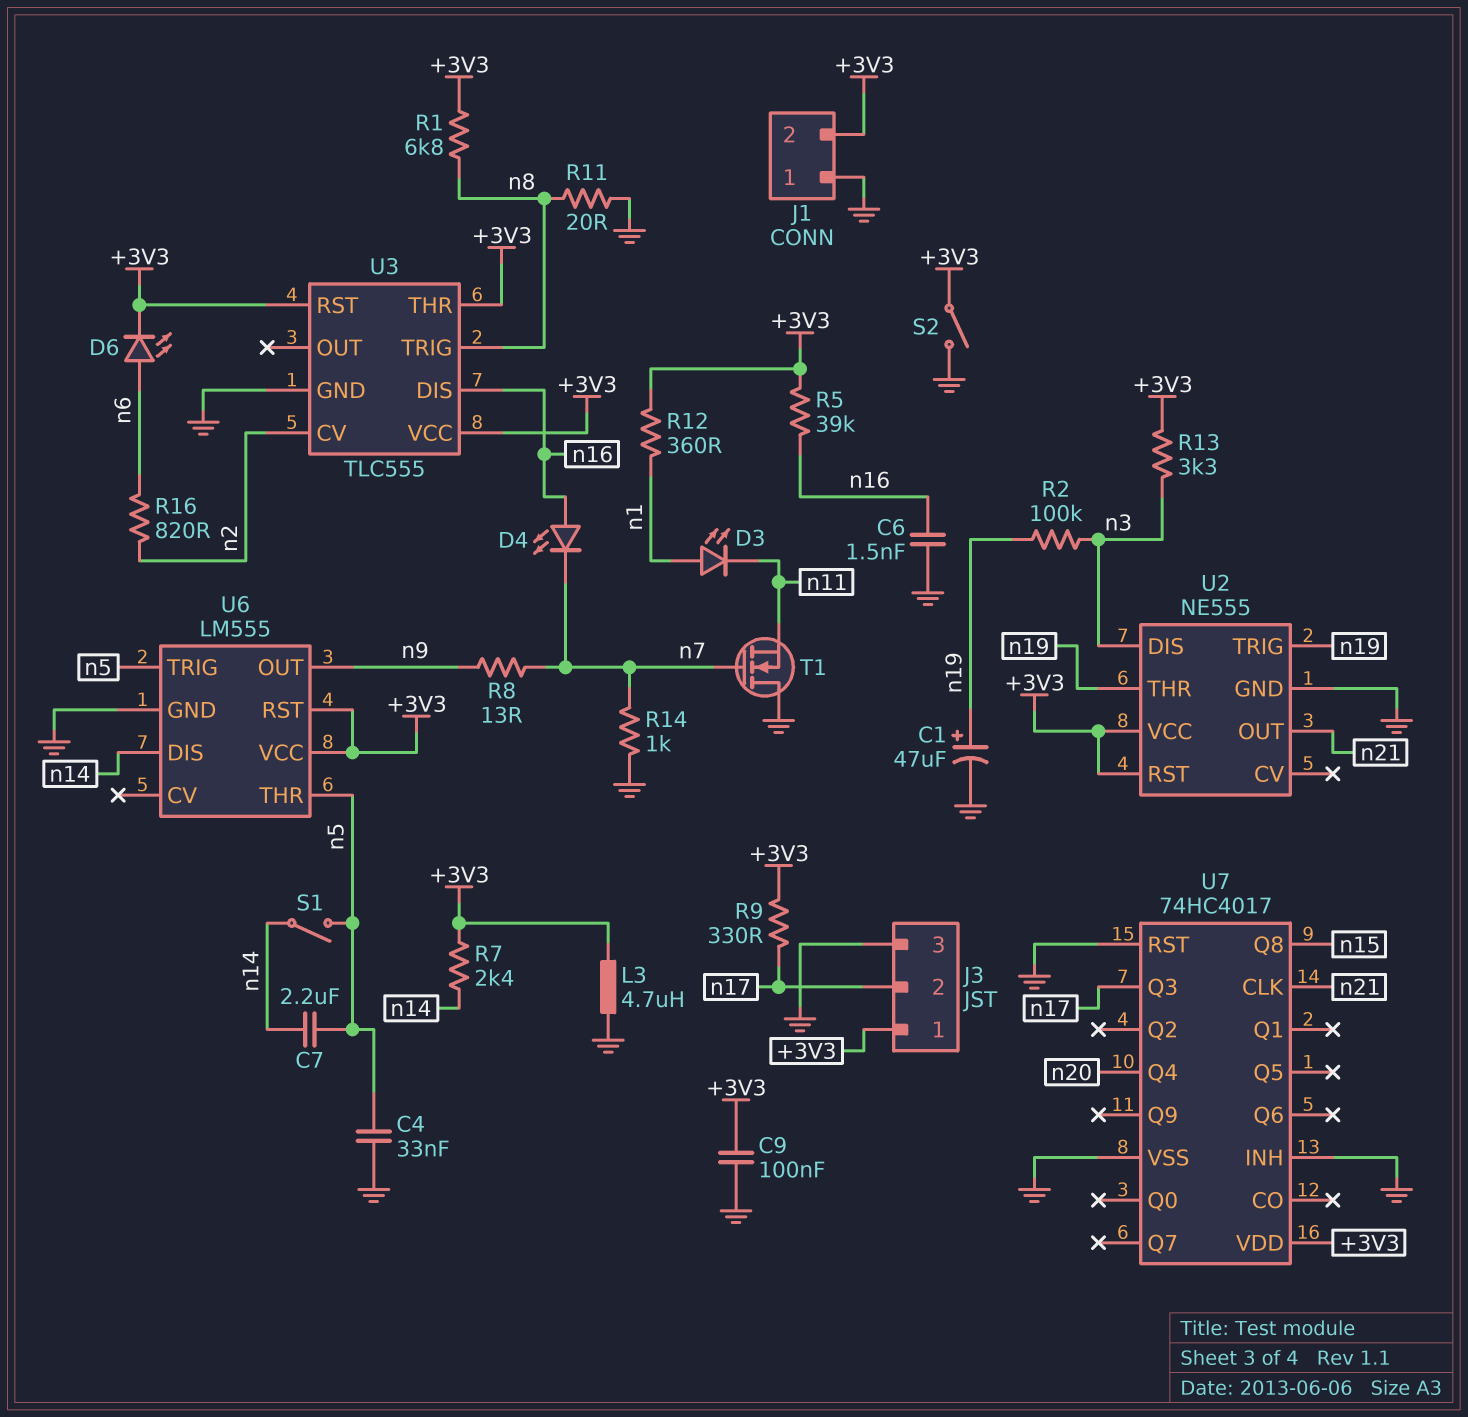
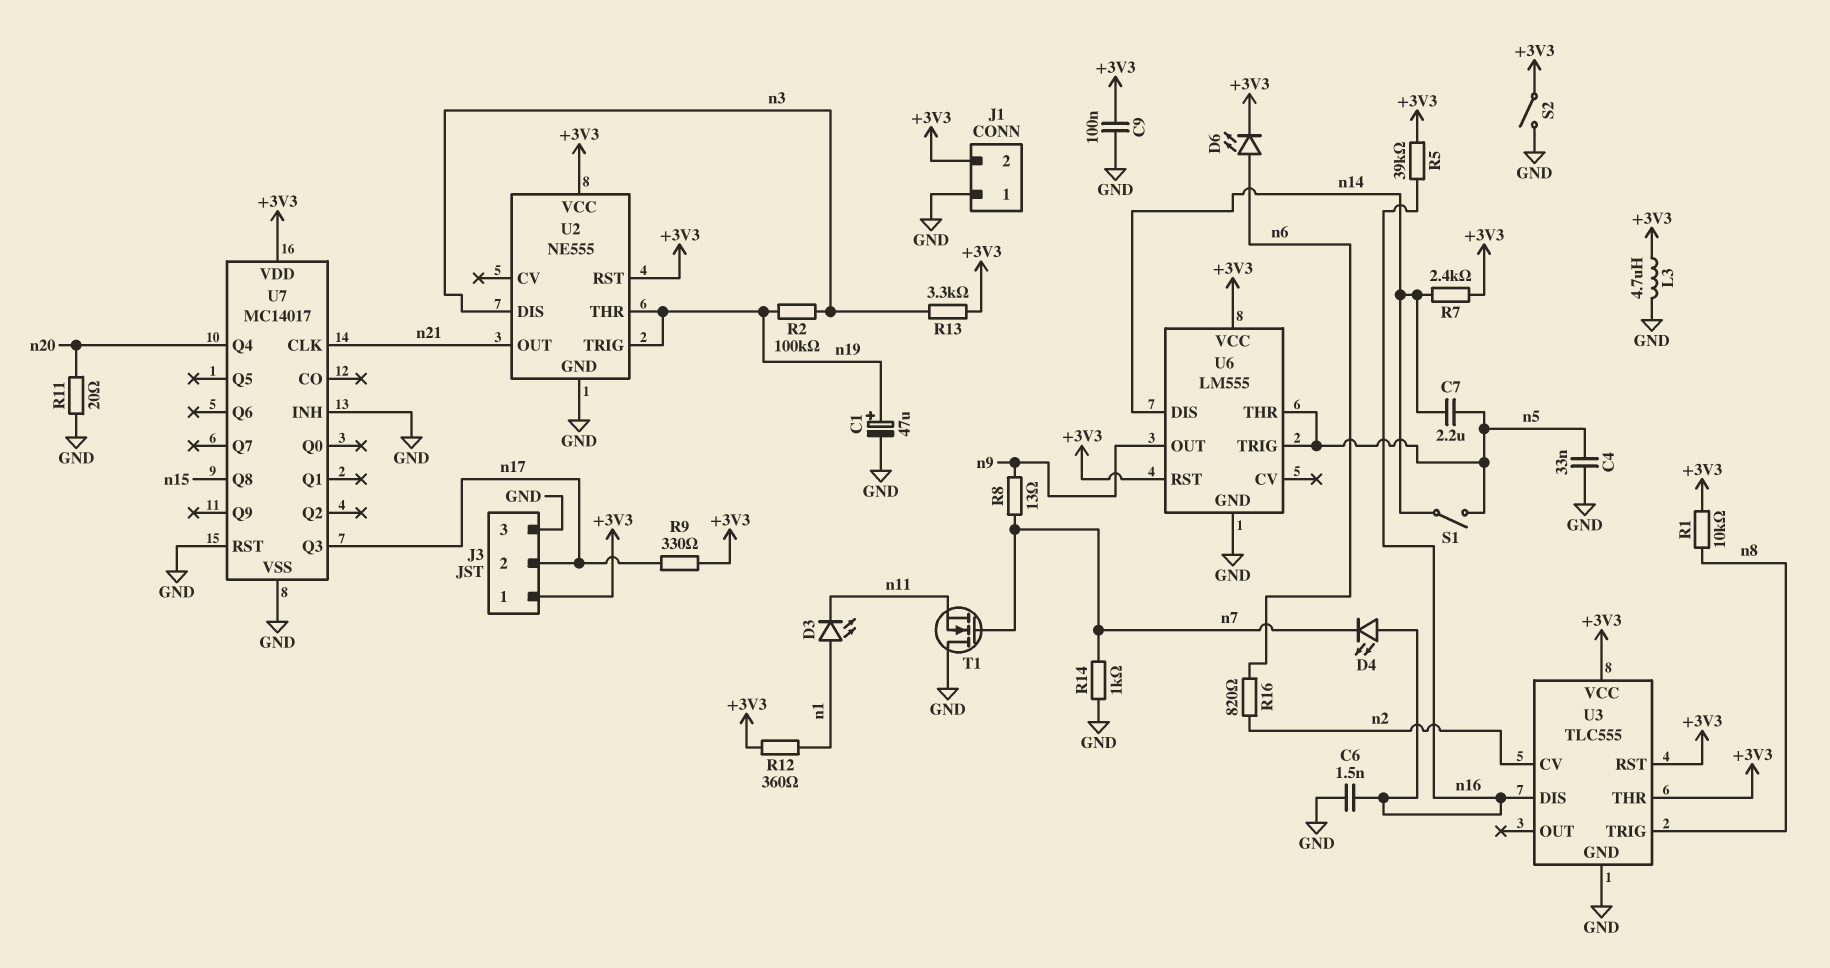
R1: 6.8k (+3V3, n8) -> 10k (+3V3, n8)
R11: 20 (GND, n8) -> 20 (GND, n20)
U7: 74HC4017 -> MC14017

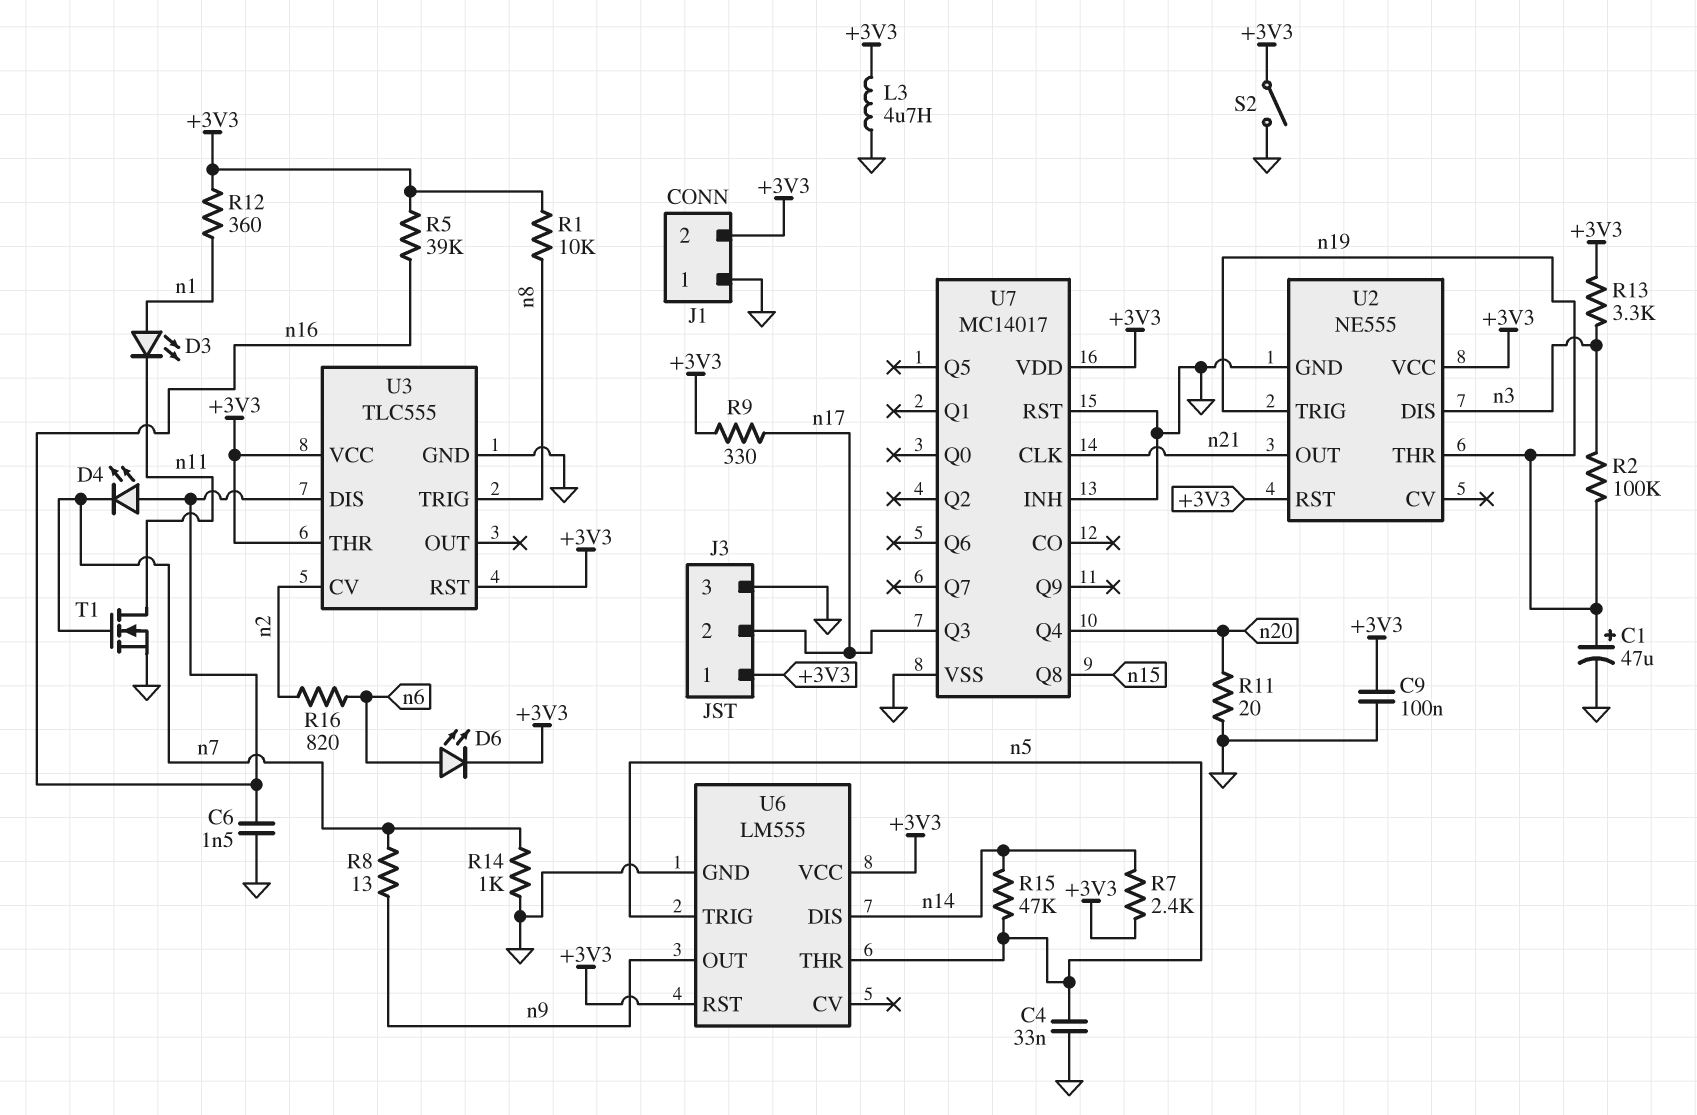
C7: 2.2uF (n5, n14) -> none
R15: none -> 47k (n5, n14)
S1: switch (n5, n14) -> none
T1: NMOS (G n7, D GND, S n11) -> NMOS (G n7, D n11, S GND)

